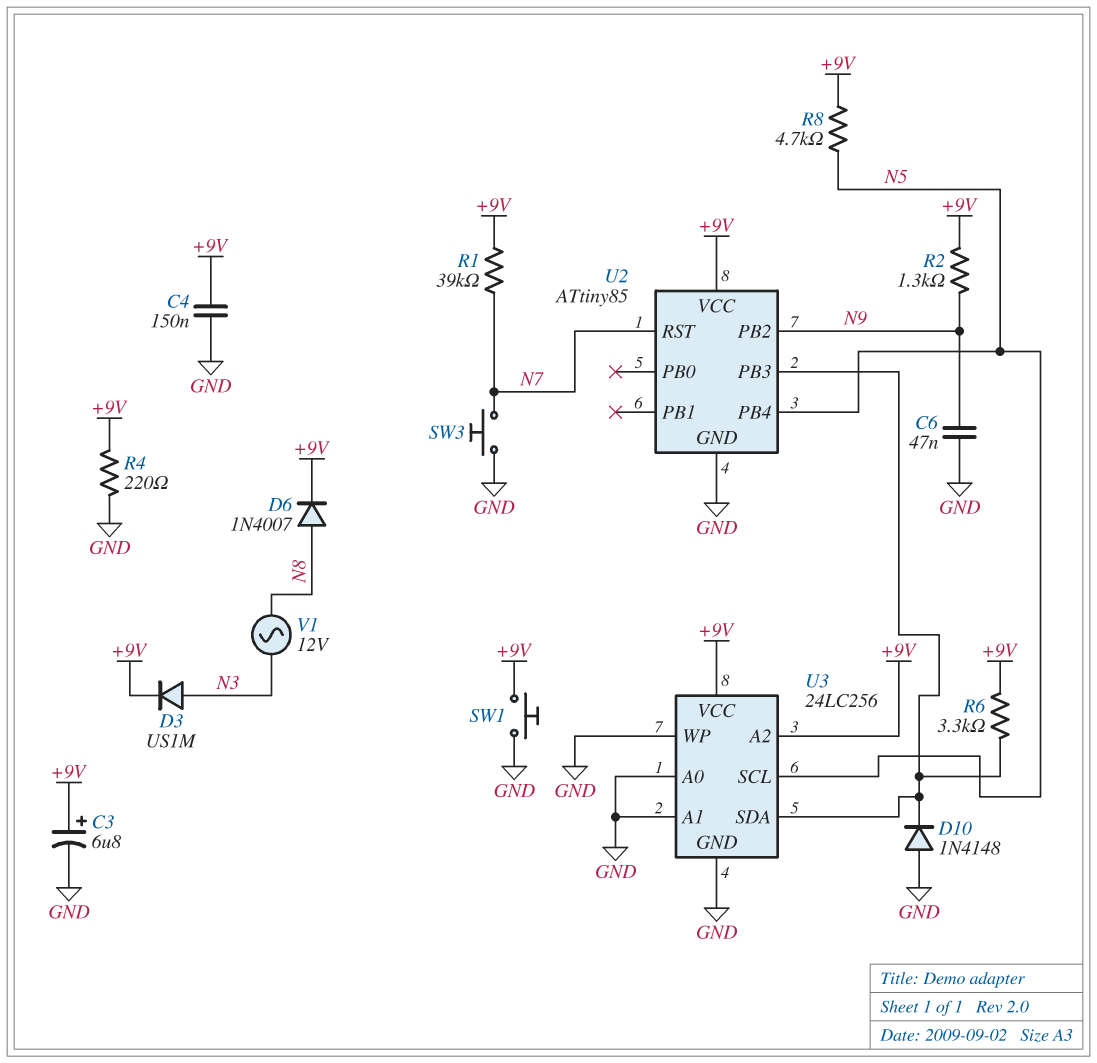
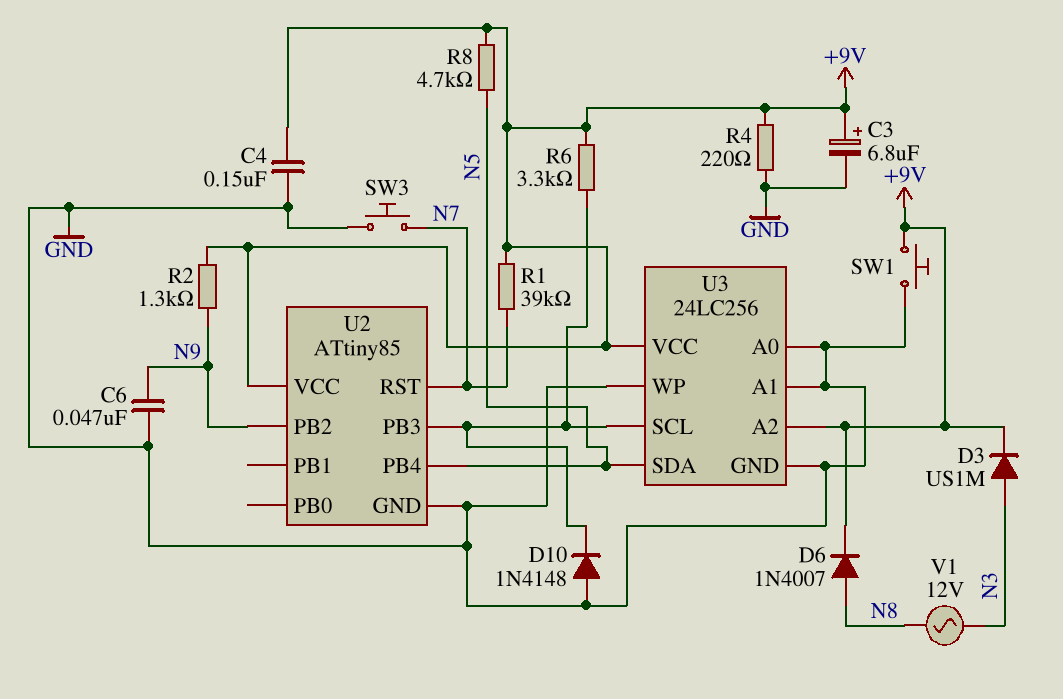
U3 pin SCL: N5 -> U2/PB3
U3 pin SDA: U2/PB3 -> N5

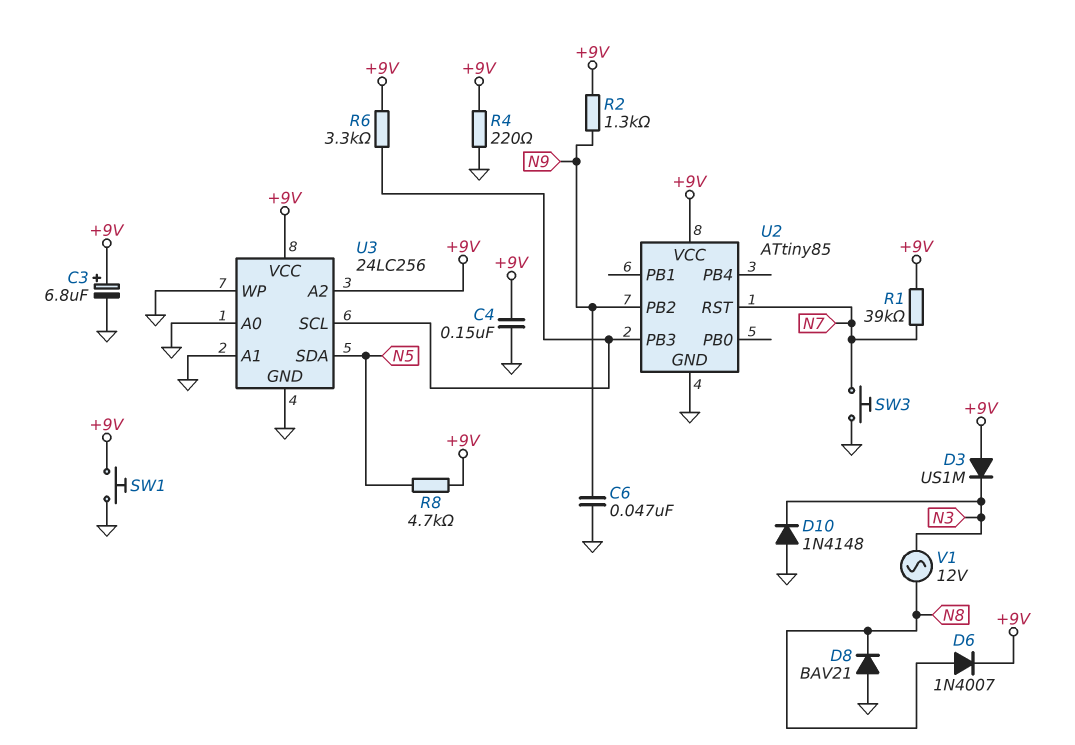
D3: diode US1M (A N3, K +9V) -> diode US1M (A +9V, K N3)
D8: none -> diode BAV21 (A GND, K N8)
D10: diode 1N4148 (A GND, K U2/PB3) -> diode 1N4148 (A GND, K N3)
U2 pin PB4: N5 -> none

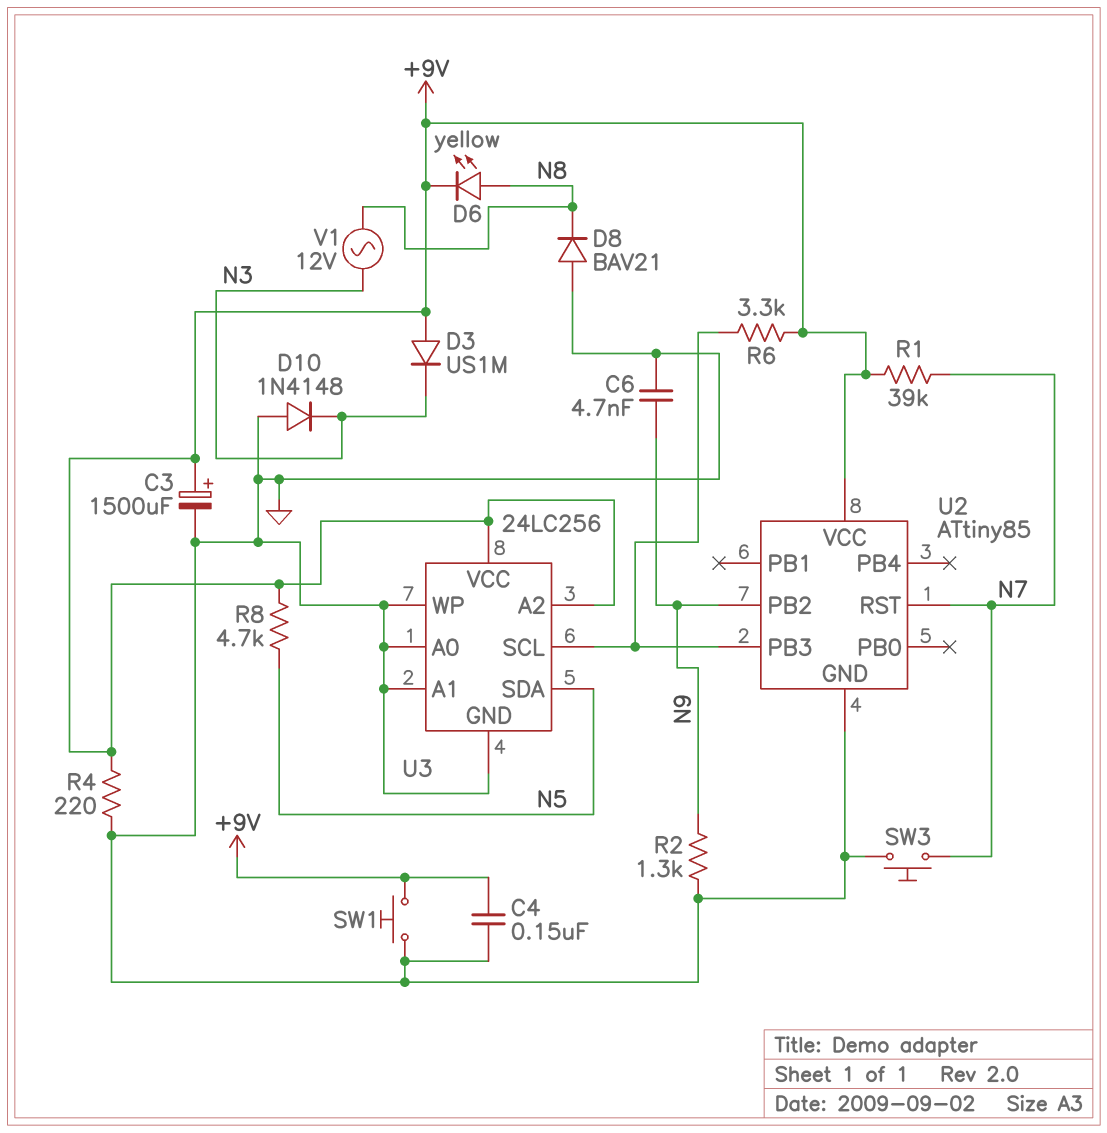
C3: 6.8uF (plus +9V, minus GND) -> 1500uF (plus +9V, minus GND)
C6: 47nF (GND, N9) -> 4.7nF (GND, N9)
D6: diode 1N4007 (A N8, K +9V) -> LED yellow (A N8, K +9V)
R2: 1.3k (+9V, N9) -> 1.3k (GND, N9)

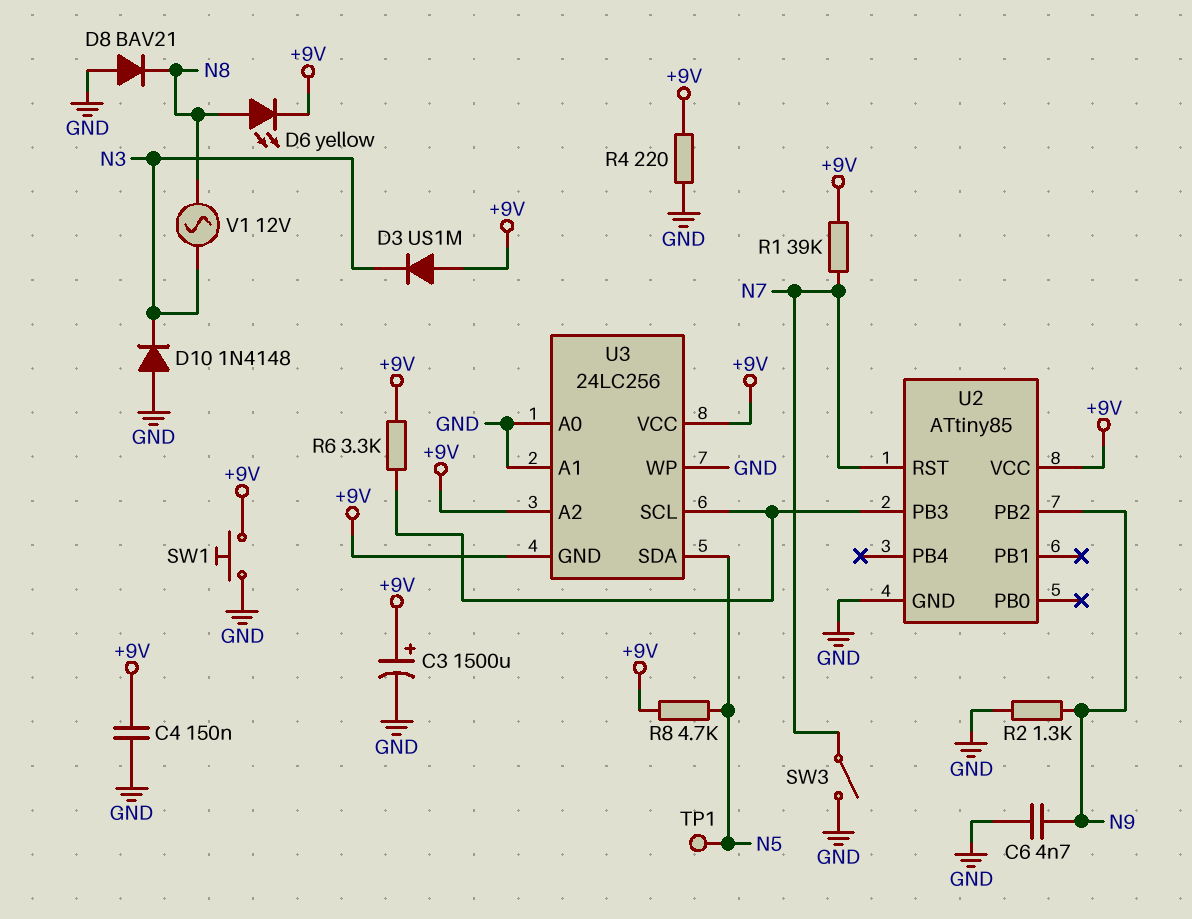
SW3: button (GND, N7) -> switch (GND, N7)
TP1: none -> test point (N5)
U3 pin GND: GND -> +9V

